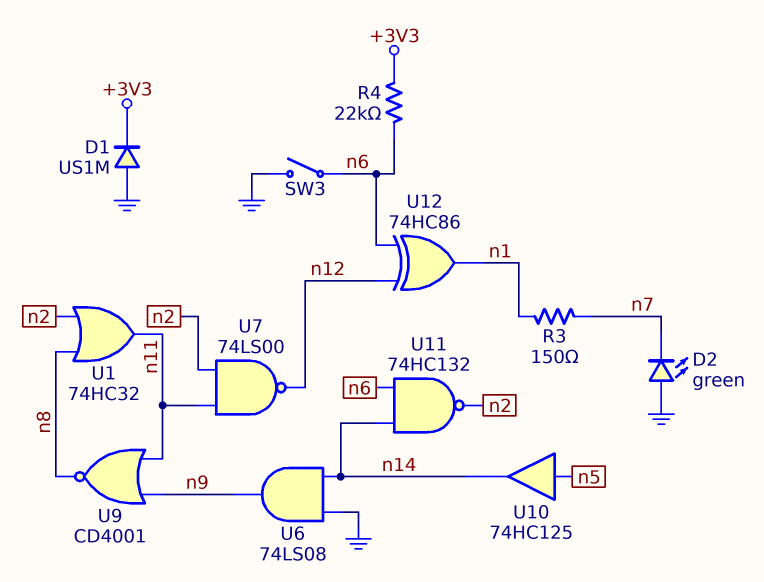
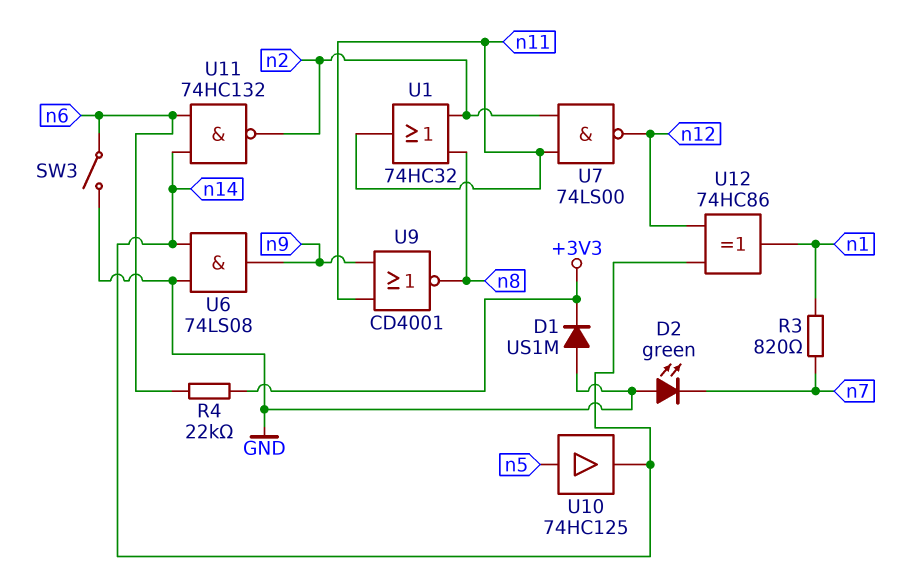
R3: 150 (n1, n7) -> 820 (n1, n7)
U12: XOR 74HC86 (in n6, in n12, out n1) -> XOR 74HC86 (in n12, in n14, out n1)

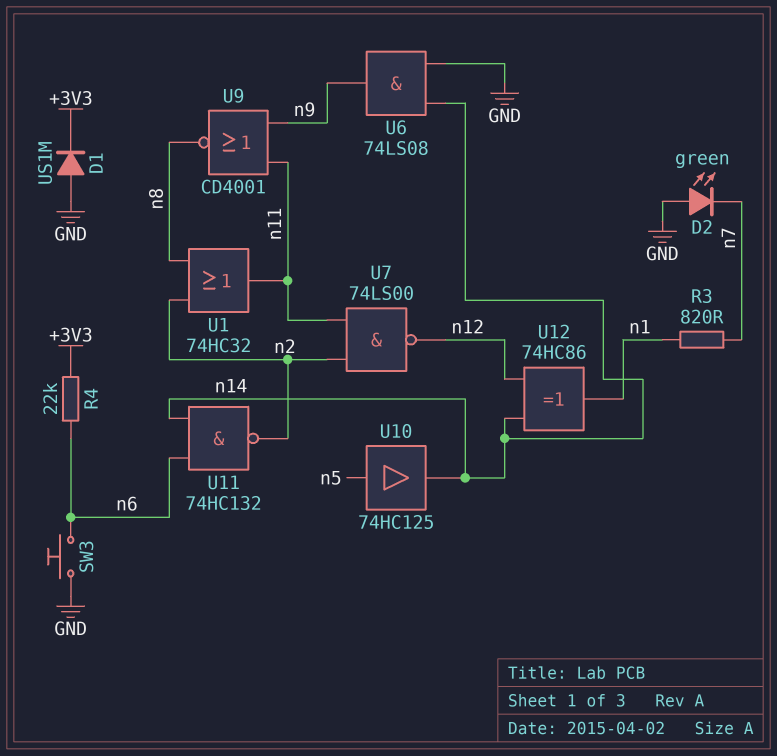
SW3: switch (GND, n6) -> button (GND, n6)

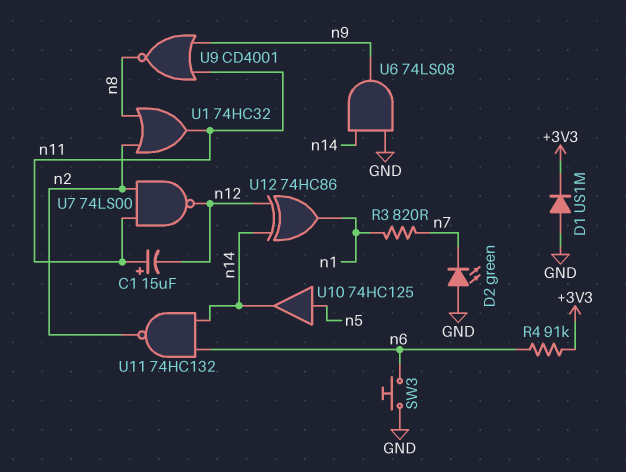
C1: none -> 15uF (plus n11, minus n12)
R4: 22k (+3V3, n6) -> 91k (+3V3, n6)

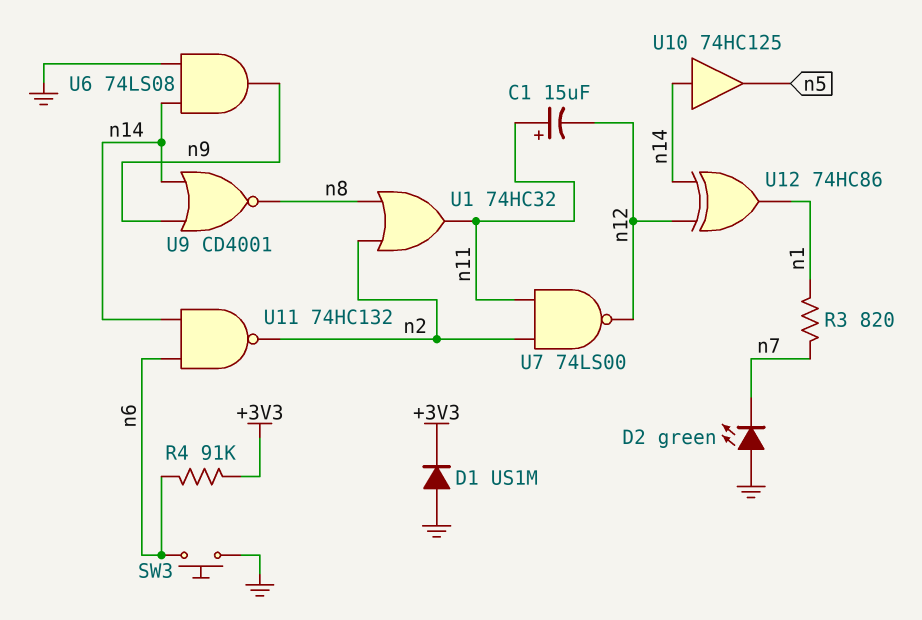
U9: NOR CD4001 (in n9, in n11, out n8) -> NOR CD4001 (in n9, in n14, out n8)
U10: buffer 74HC125 (in n5, out n14) -> buffer 74HC125 (in n14, out n5)

